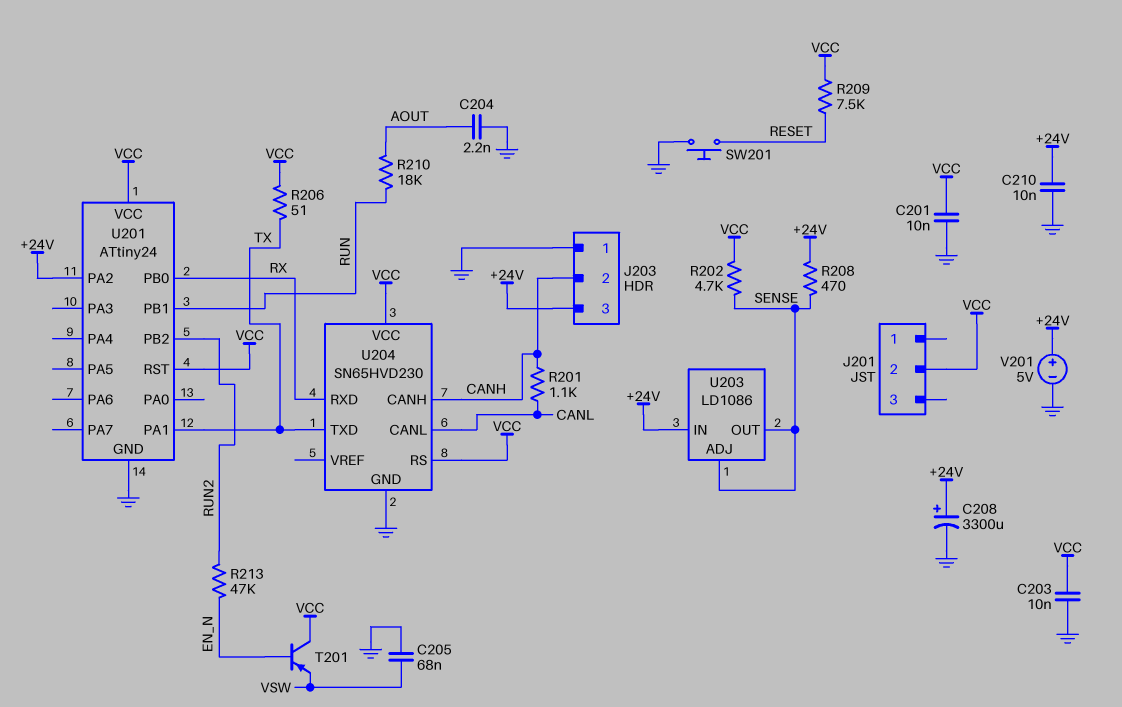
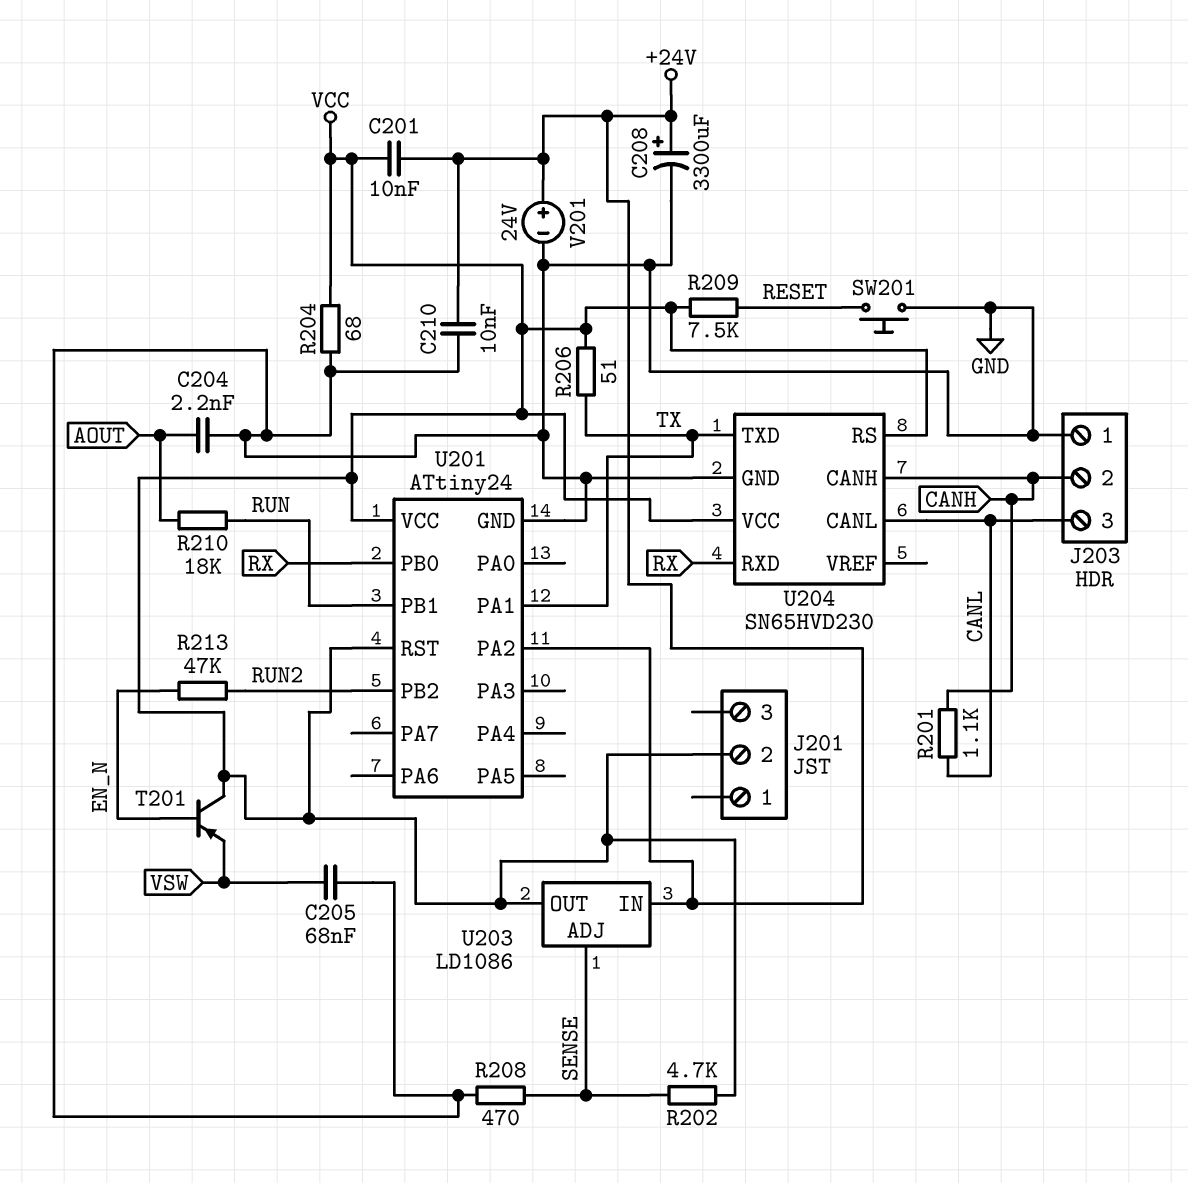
C201: 10nF (GND, VCC) -> 10nF (+24V, VCC)
C203: 10nF (GND, VCC) -> none
J203 pin 3: +24V -> CANL
R204: none -> 68 (GND, VCC)
R208: 470 (+24V, SENSE) -> 470 (GND, SENSE)
U203 pin OUT: SENSE -> VCC
V201: 5V (plus +24V, minus GND) -> 24V (plus +24V, minus GND)

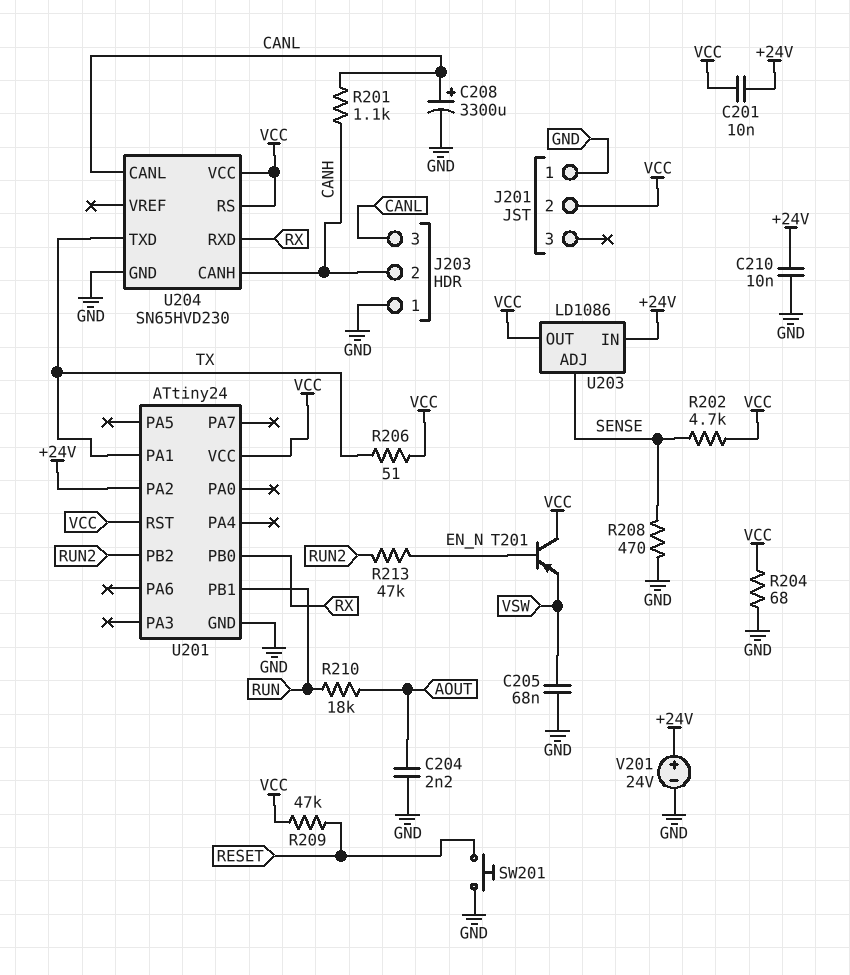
C208: 3300uF (plus +24V, minus GND) -> 3300uF (plus CANL, minus GND)
J201 pin 1: none -> GND
R209: 7.5k (RESET, VCC) -> 47k (RESET, VCC)

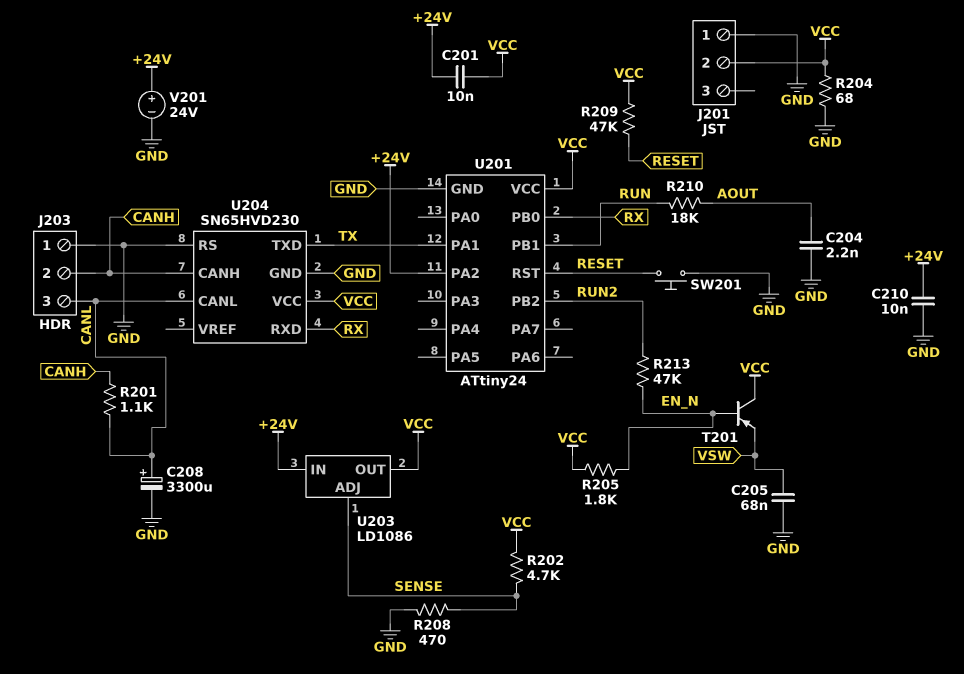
R205: none -> 1.8k (EN_N, VCC)
R206: 51 (TX, VCC) -> none
U201 pin RST: VCC -> RESET
U204 pin RS: VCC -> GND

